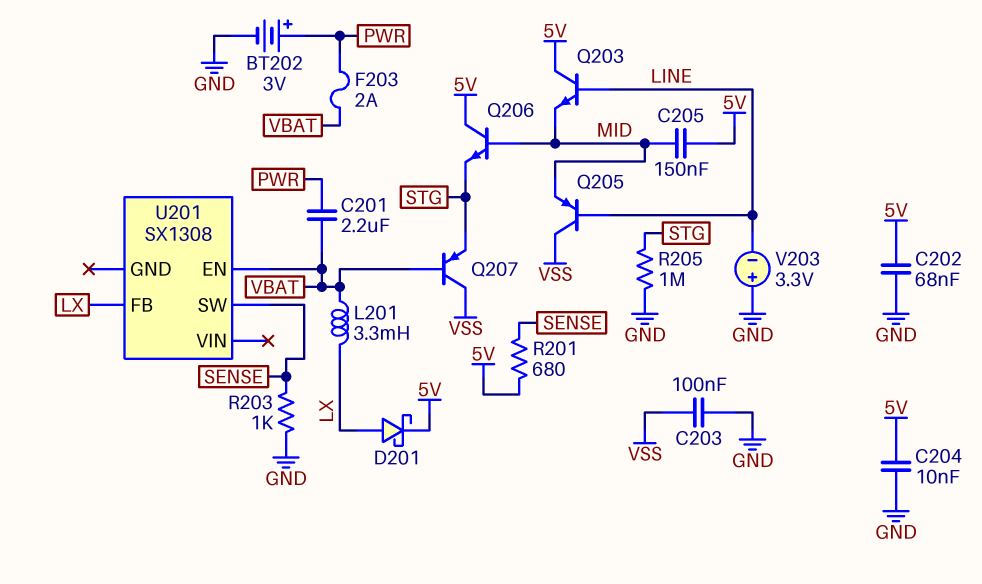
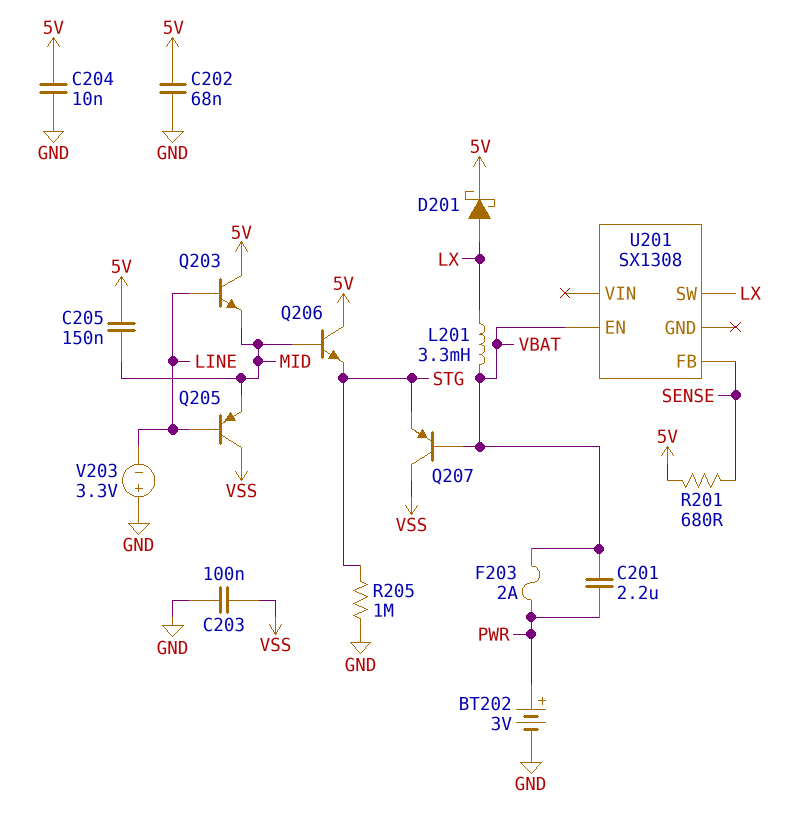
R203: 1k (GND, SENSE) -> none
U201 pin FB: LX -> SENSE
U201 pin SW: SENSE -> LX

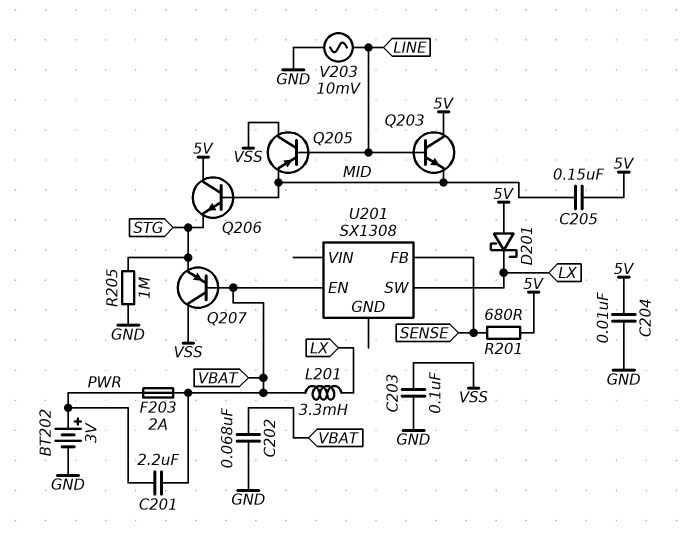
C202: 68nF (5V, GND) -> 68nF (GND, VBAT)
D201: schottky (A LX, K 5V) -> schottky (A 5V, K LX)
V203: 3.3V (plus GND, minus LINE) -> AC 10mV (GND, LINE)

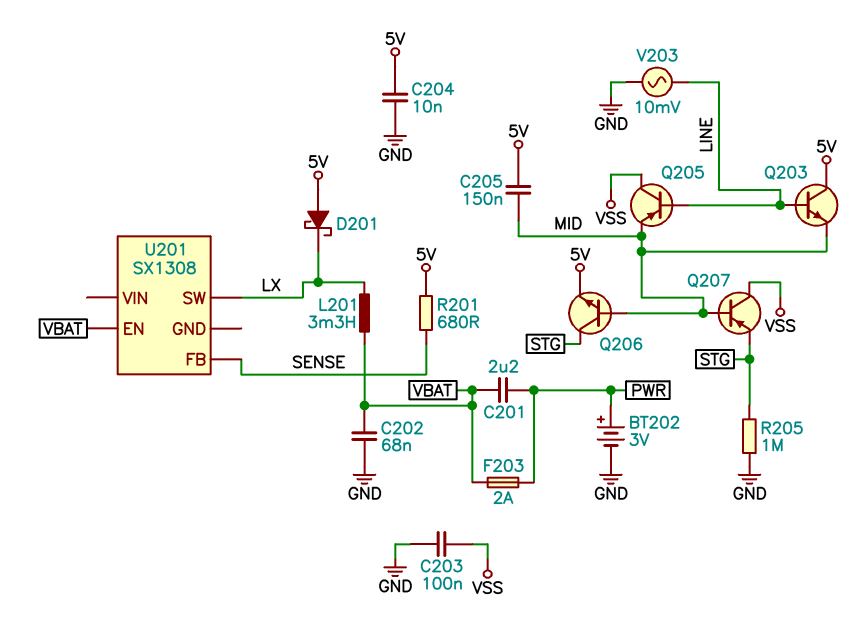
Q206: NPN (B MID, C 5V, E STG) -> NPN (B MID, C STG, E 5V)
Q207: PNP (B VBAT, C VSS, E STG) -> PNP (B MID, C VSS, E STG)

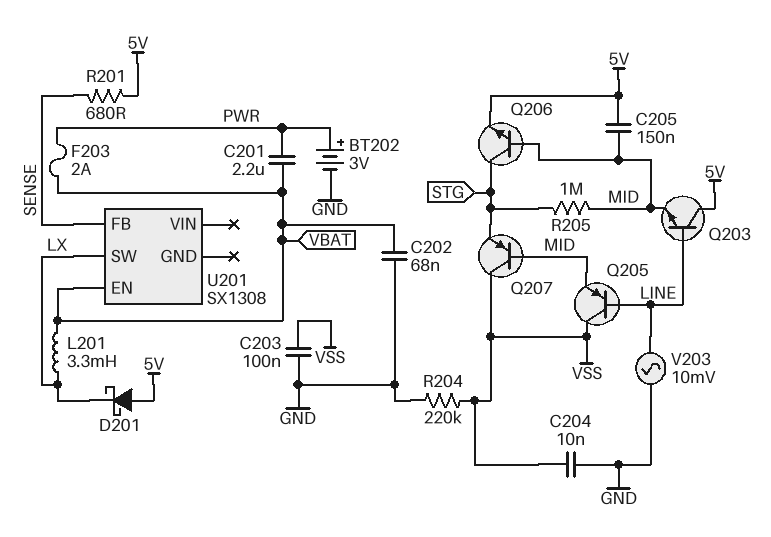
C204: 10nF (5V, GND) -> 10nF (GND, VSS)
R204: none -> 220k (GND, VSS)
R205: 1M (GND, STG) -> 1M (MID, STG)

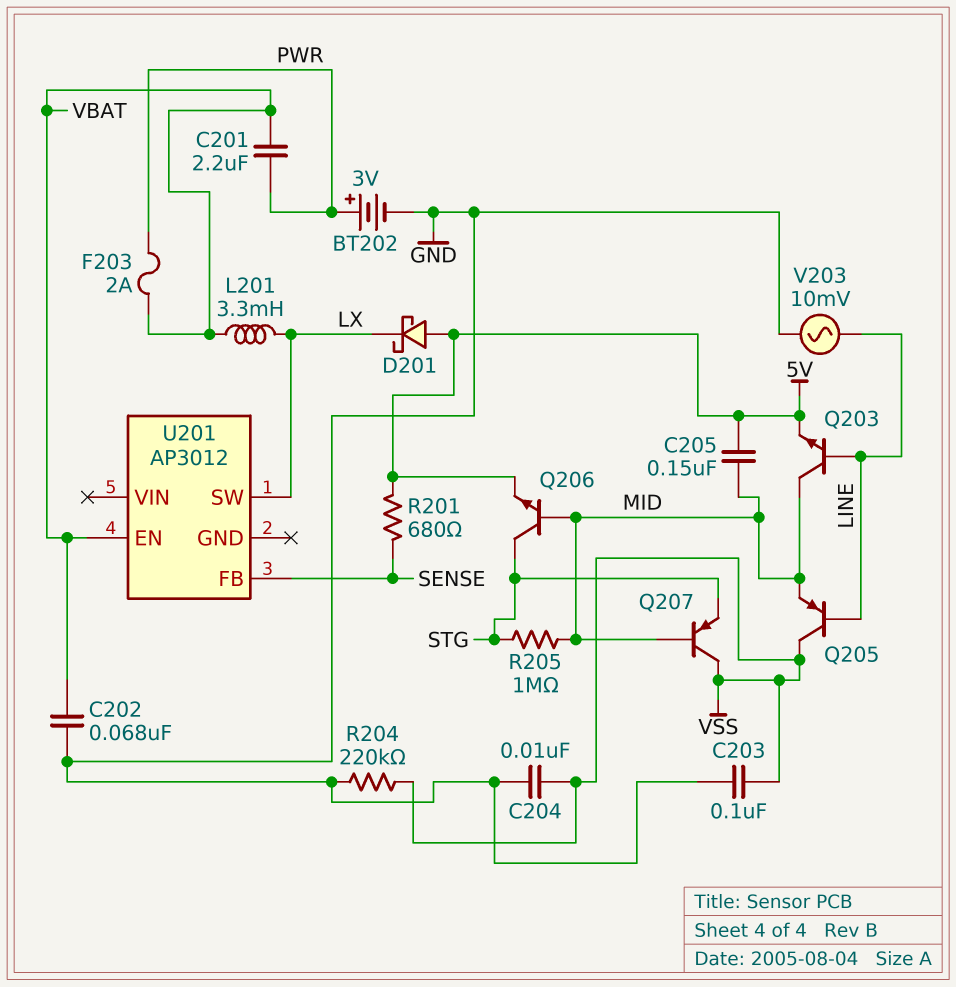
Q203: NPN (B LINE, C 5V, E MID) -> NPN (B LINE, C MID, E 5V)
U201: SX1308 -> AP3012

